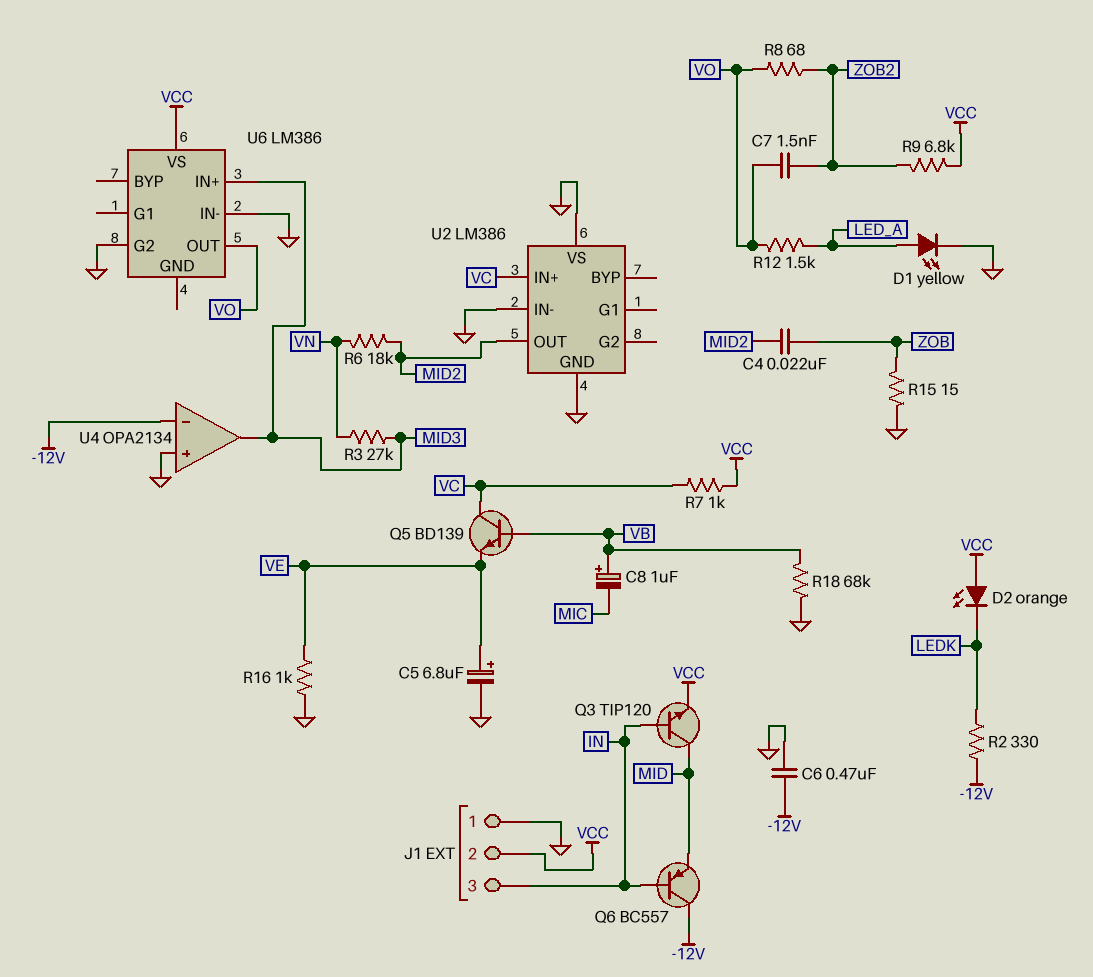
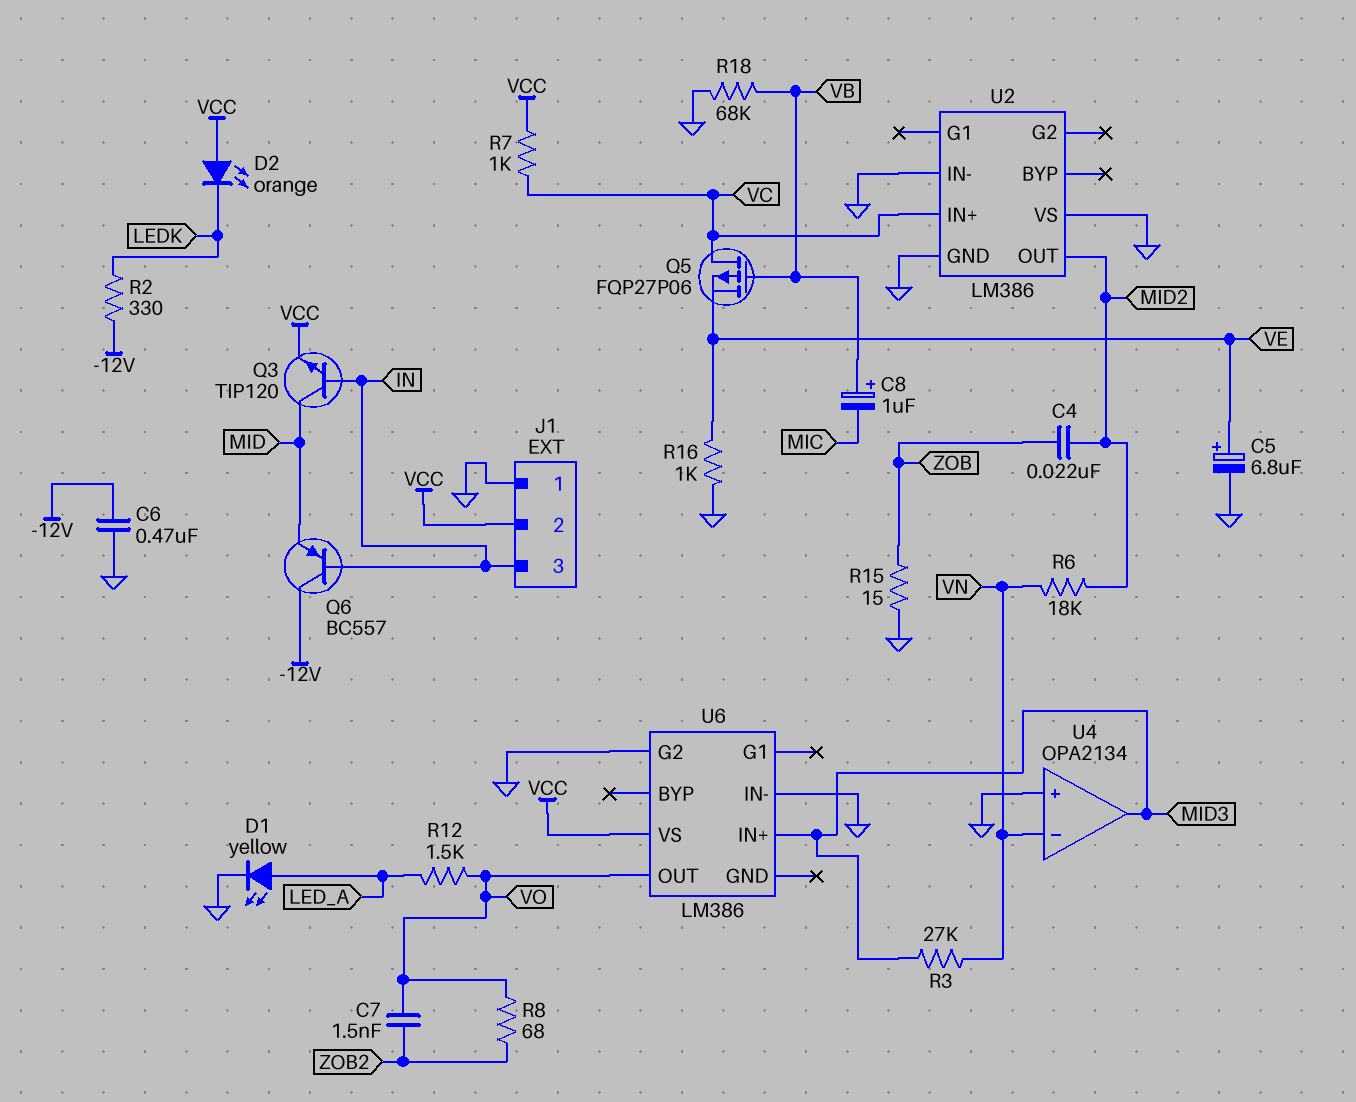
Q5: NPN BD139 (B VB, C VC, E VE) -> PMOS FQP27P06 (G VB, D VC, S VE)
R9: 6.8k (VCC, ZOB2) -> none
U4 pin in-: -12V -> VN

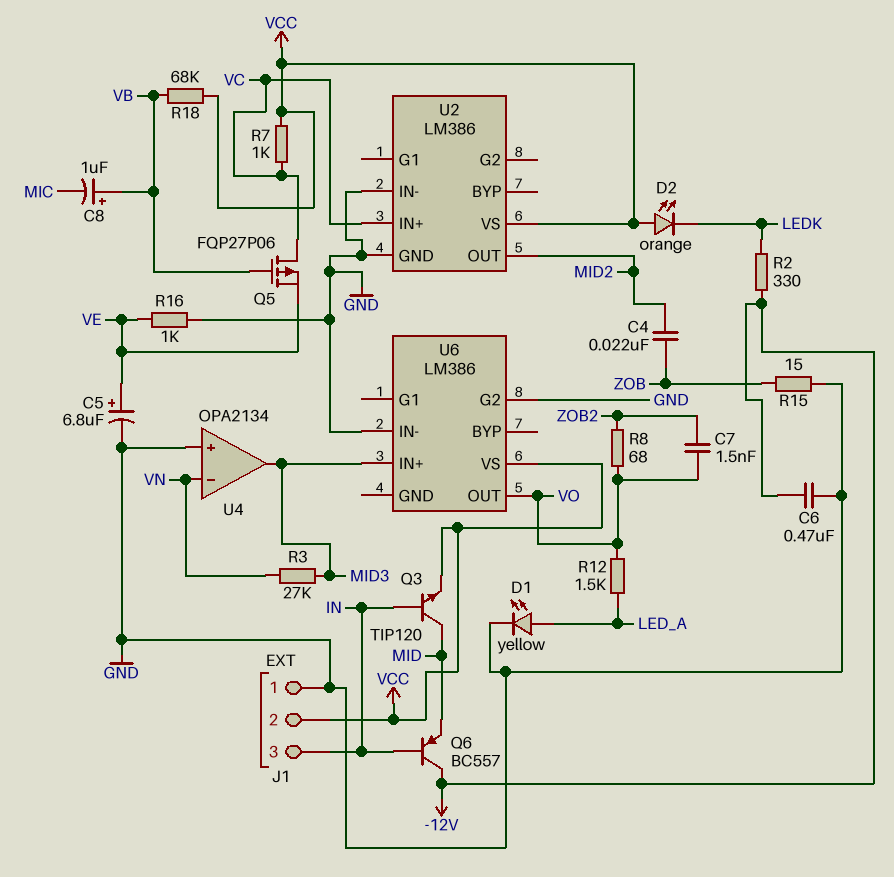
R6: 18k (MID2, VN) -> none
R18: 68k (GND, VB) -> 68k (VB, VCC)
U2 pin VS: GND -> VCC

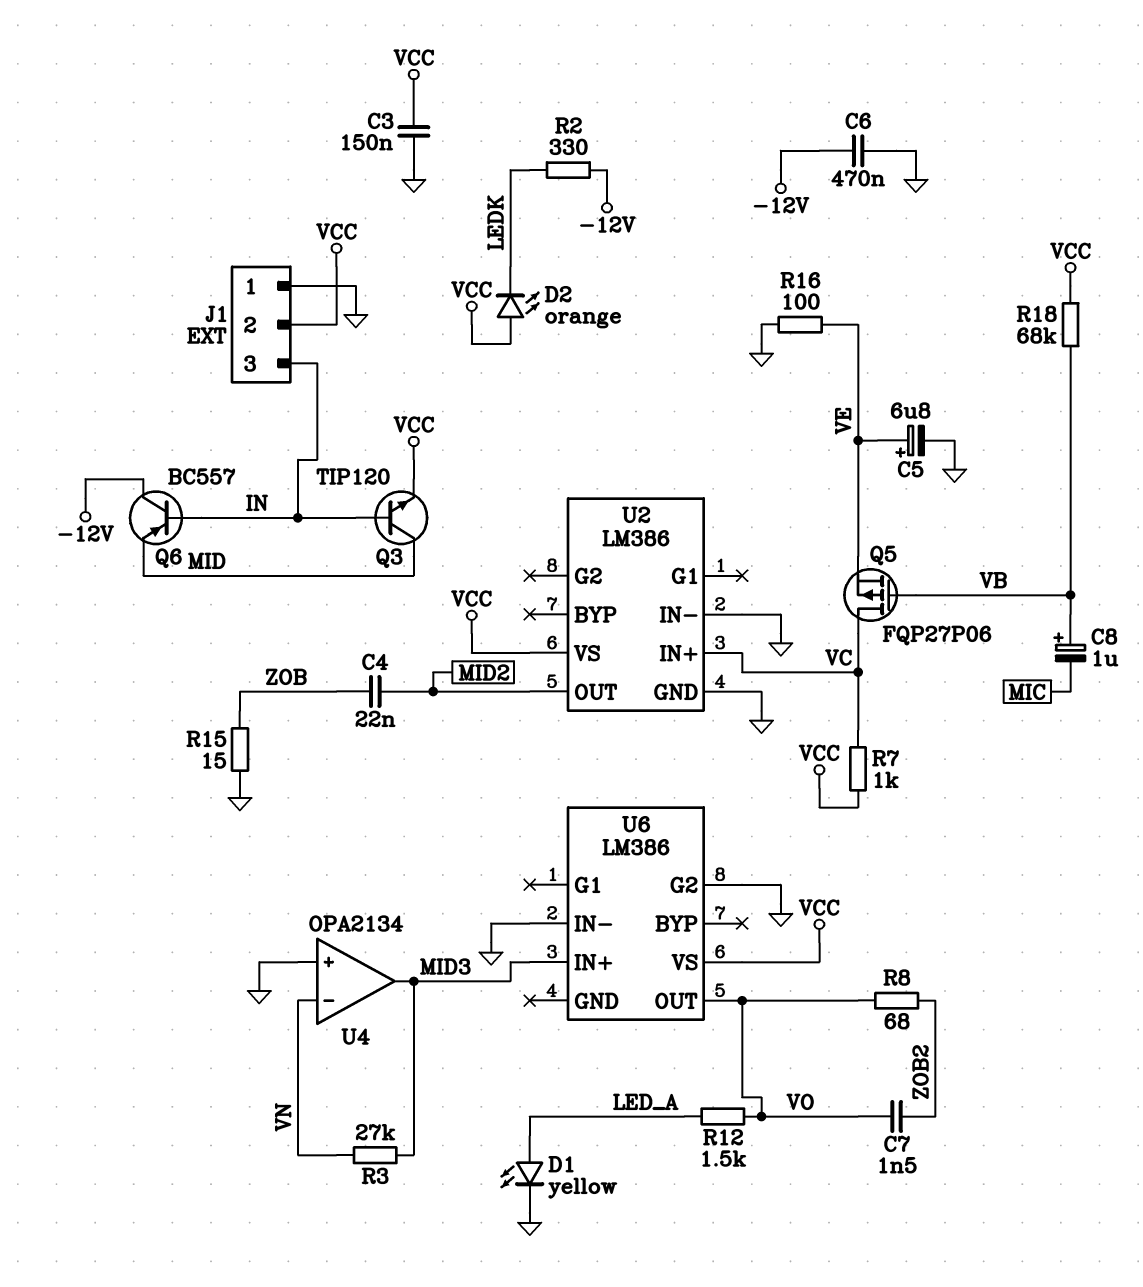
C3: none -> 150nF (GND, VCC)
R16: 1k (GND, VE) -> 100 (GND, VE)

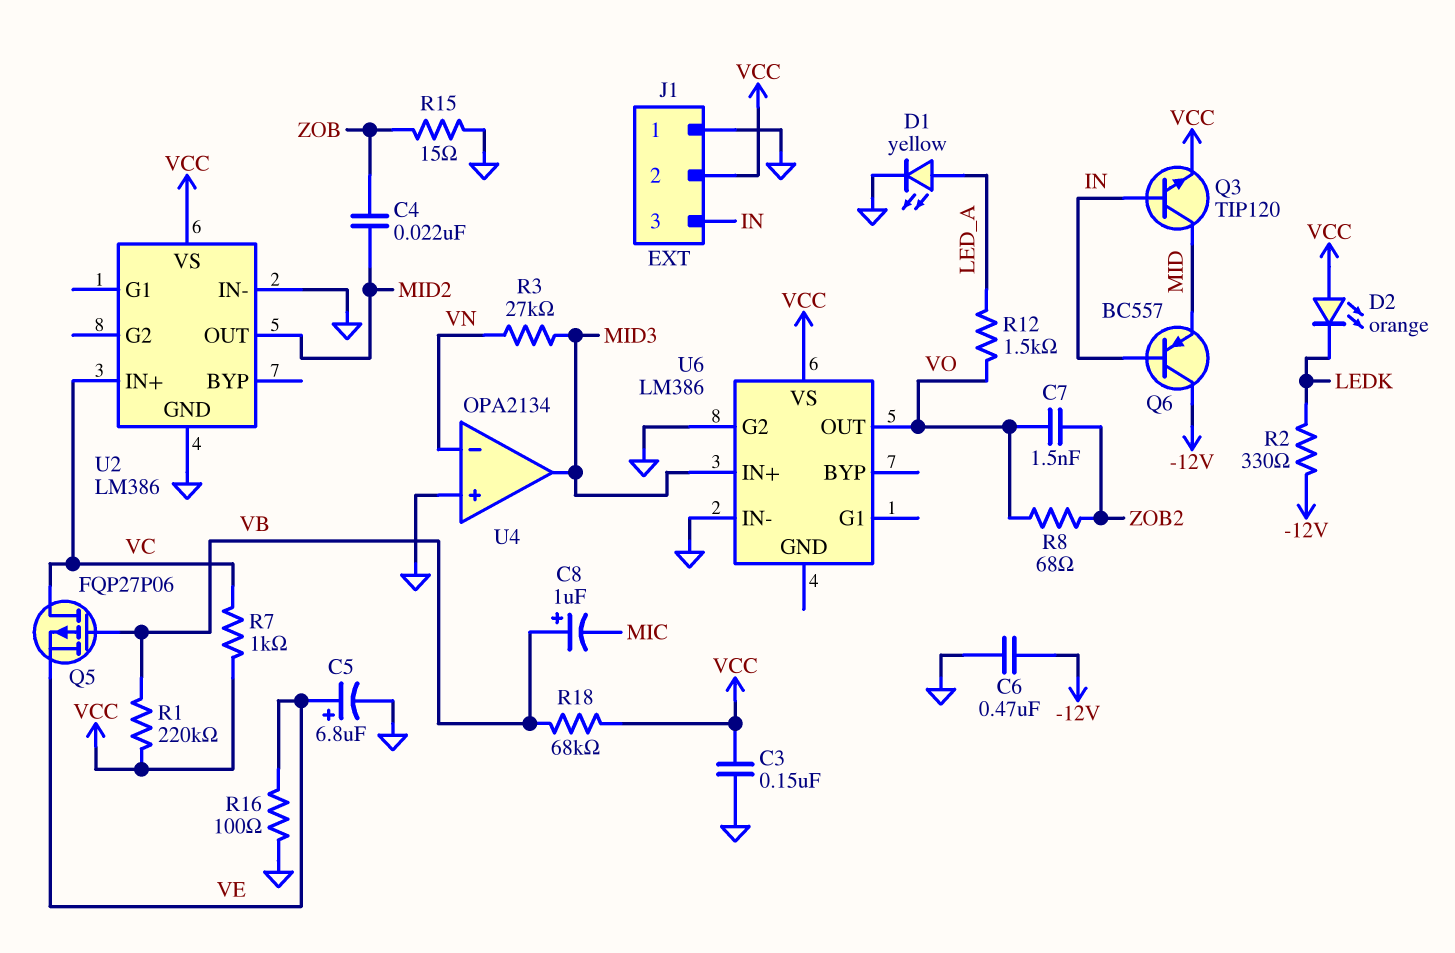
R1: none -> 220k (VB, VCC)

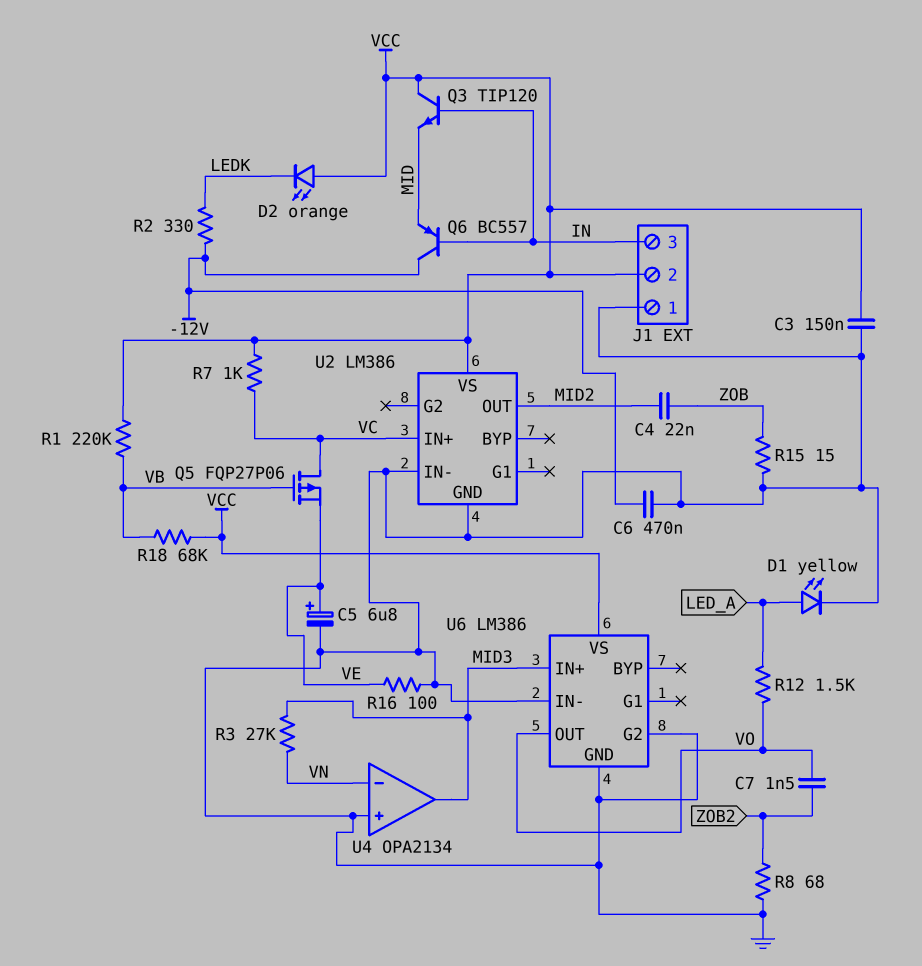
C8: 1uF (plus VB, minus MIC) -> none
Q3: NPN TIP120 (B IN, C MID, E VCC) -> NPN TIP120 (B IN, C VCC, E MID)
R8: 68 (VO, ZOB2) -> 68 (GND, ZOB2)
U6 pin GND: none -> GND

